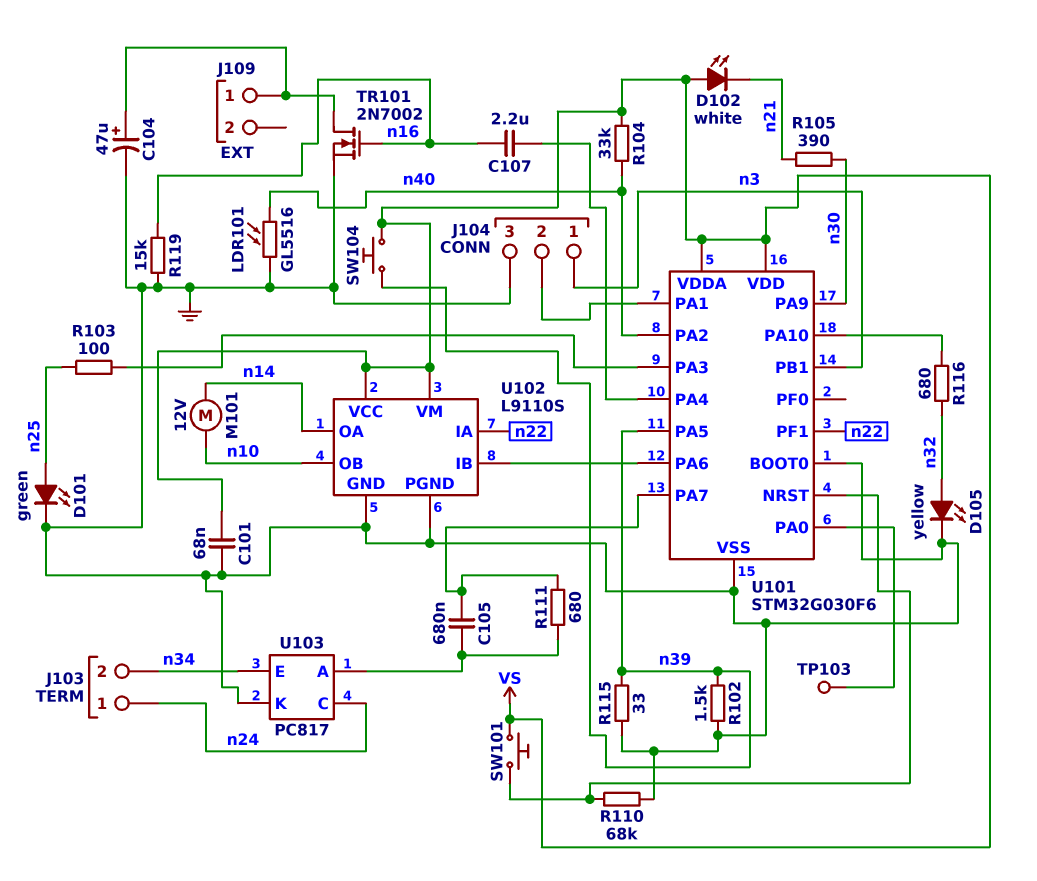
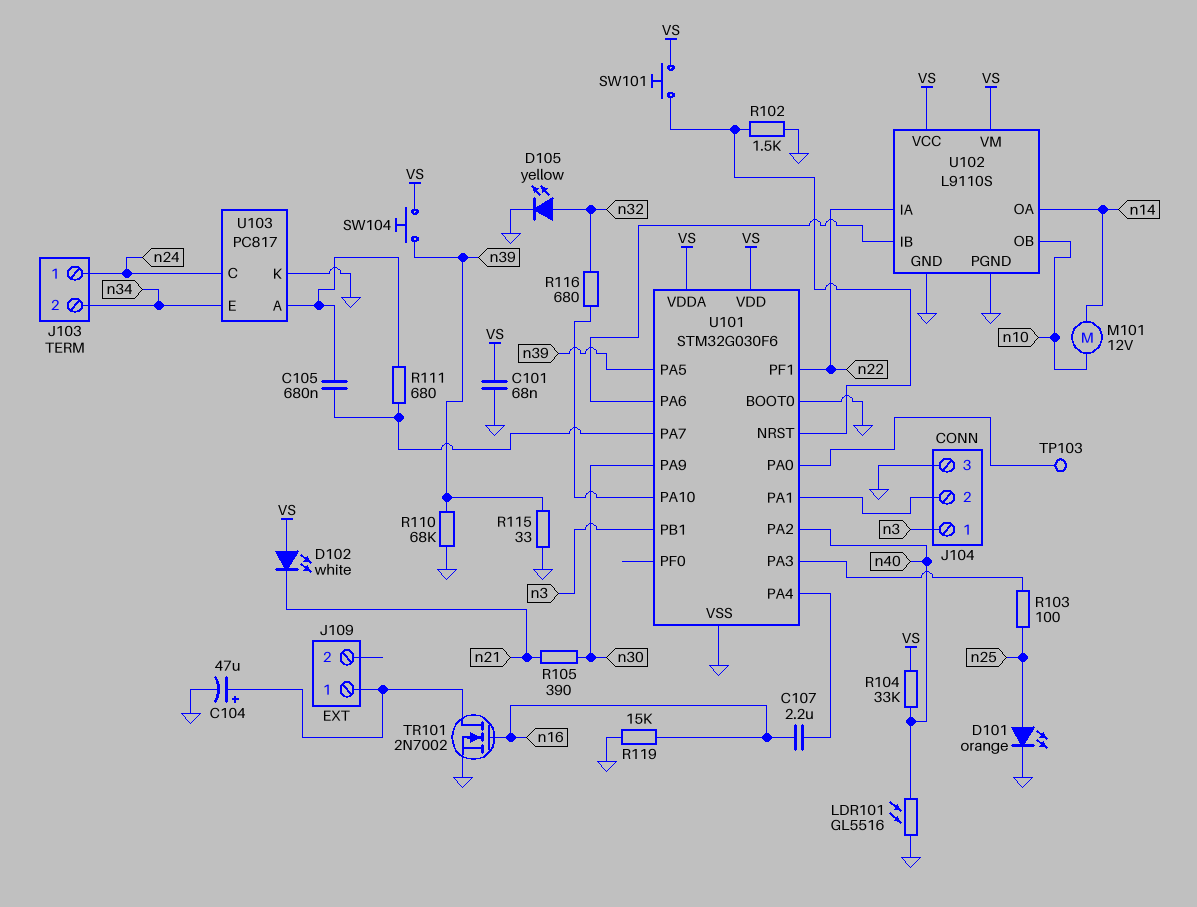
D101: LED green (A n25, K GND) -> LED orange (A n25, K GND)
R102: 1.5k (GND, n39) -> 1.5k (GND, U101/NRST)
R110: 68k (GND, U101/NRST) -> 68k (GND, n39)

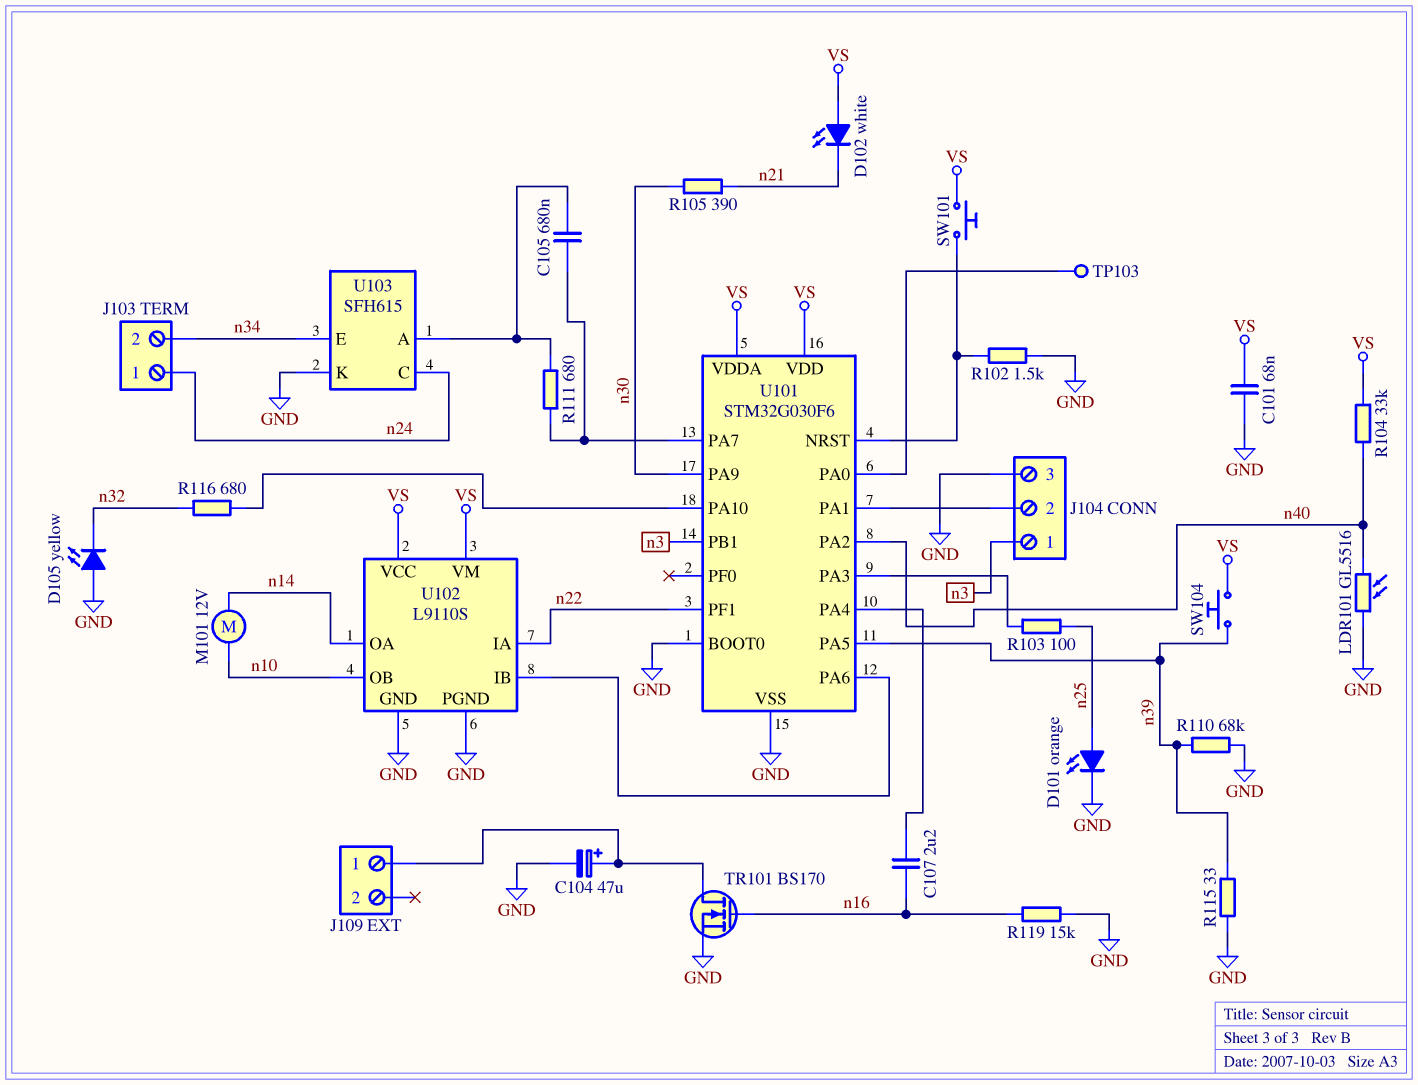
D105: LED yellow (A n32, K GND) -> LED yellow (A GND, K n32)
TR101: NMOS 2N7002 (G n16, D J109/1, S GND) -> NMOS BS170 (G n16, D J109/1, S GND)
U103: PC817 -> SFH615

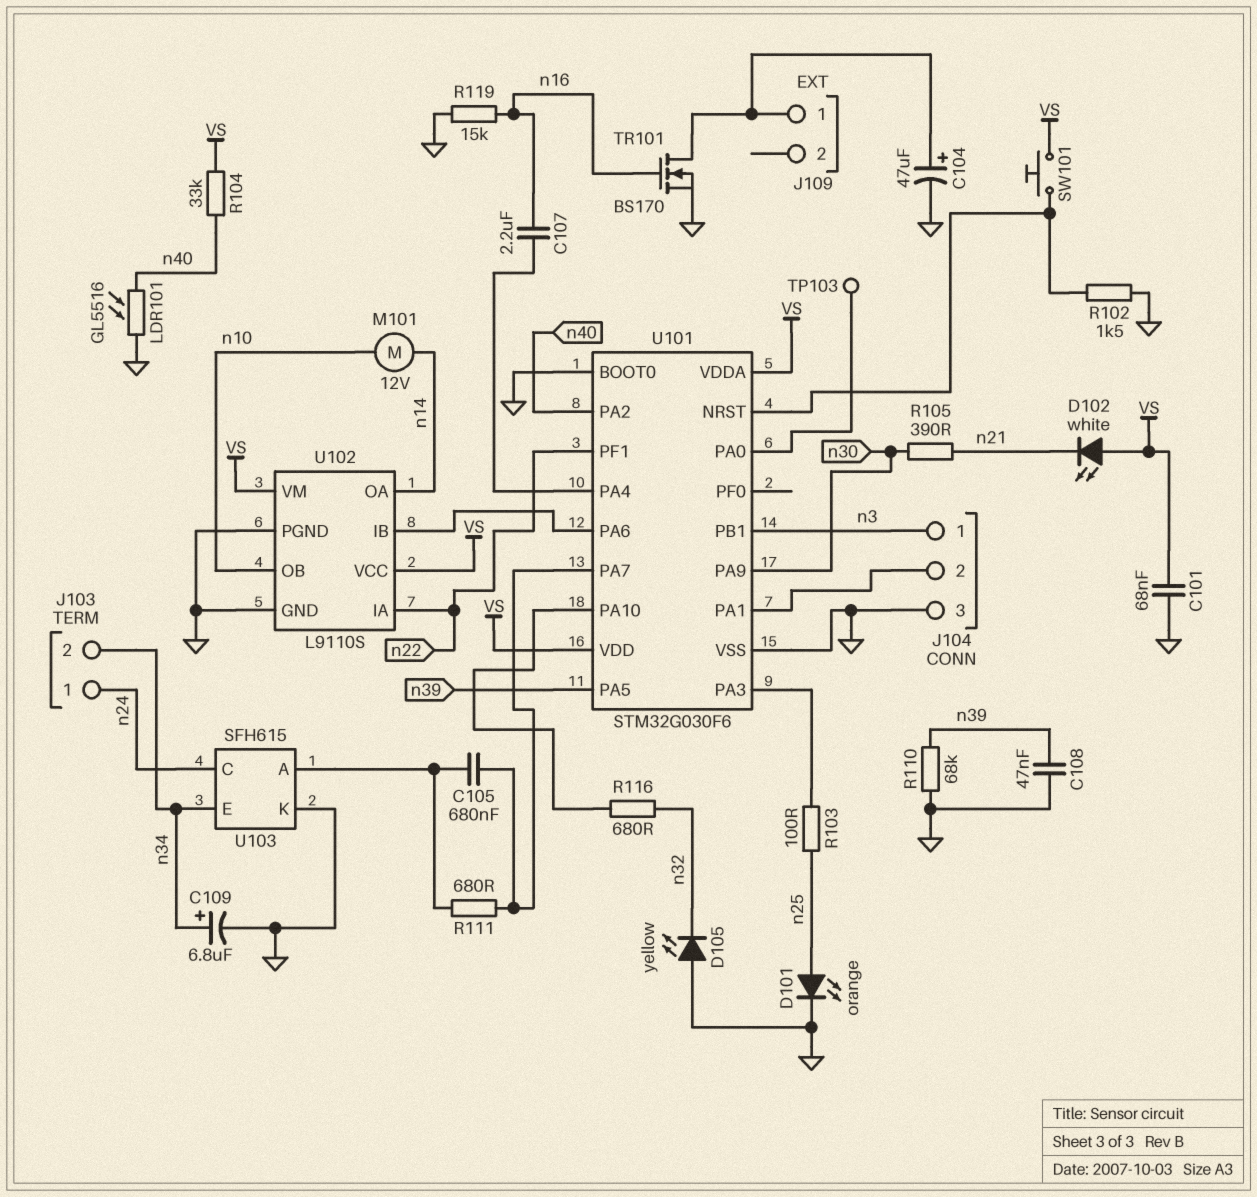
C108: none -> 47nF (GND, n39)
C109: none -> 6.8uF (plus n34, minus GND)
R115: 33 (GND, n39) -> none
SW104: button (VS, n39) -> none

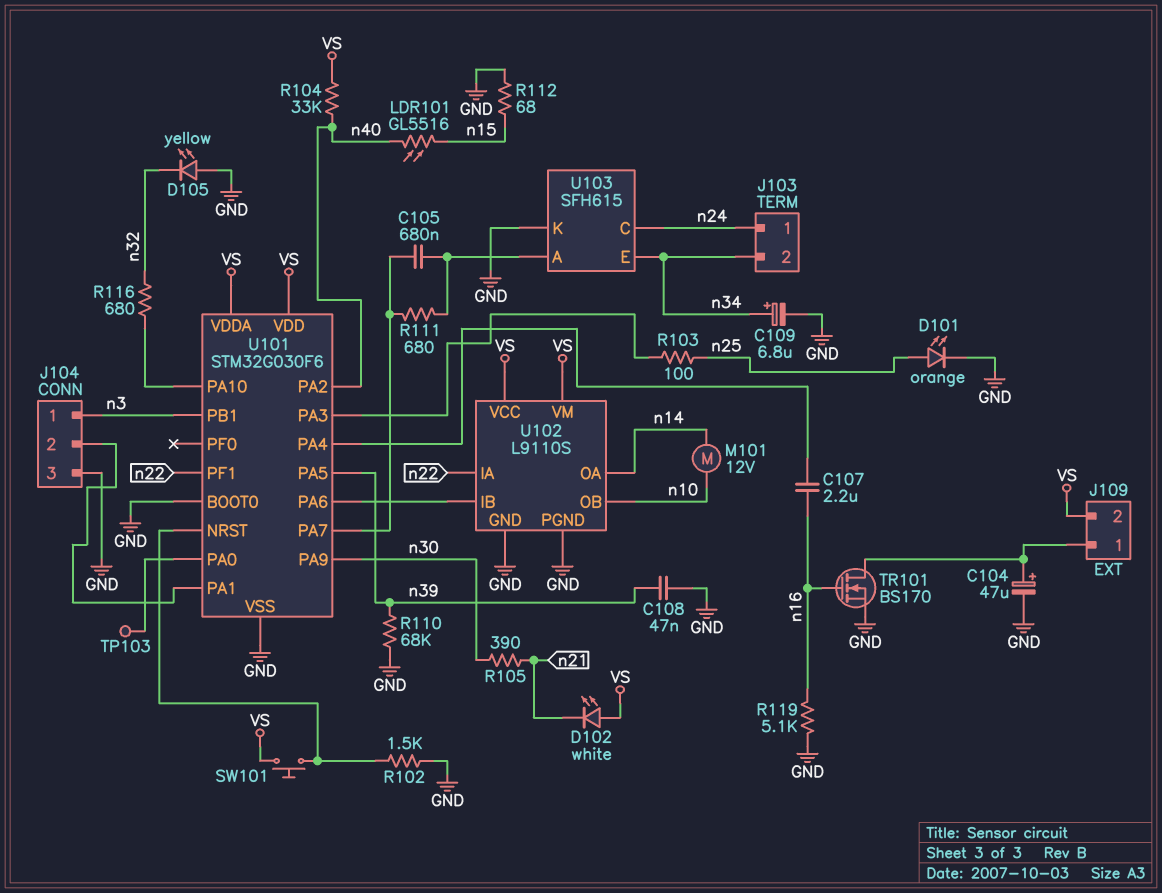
C101: 68nF (GND, VS) -> none
J109 pin 2: none -> VS
LDR101: GL5516 (GND, n40) -> GL5516 (n15, n40)
R112: none -> 68 (GND, n15)
R119: 15k (GND, n16) -> 5.1k (GND, n16)

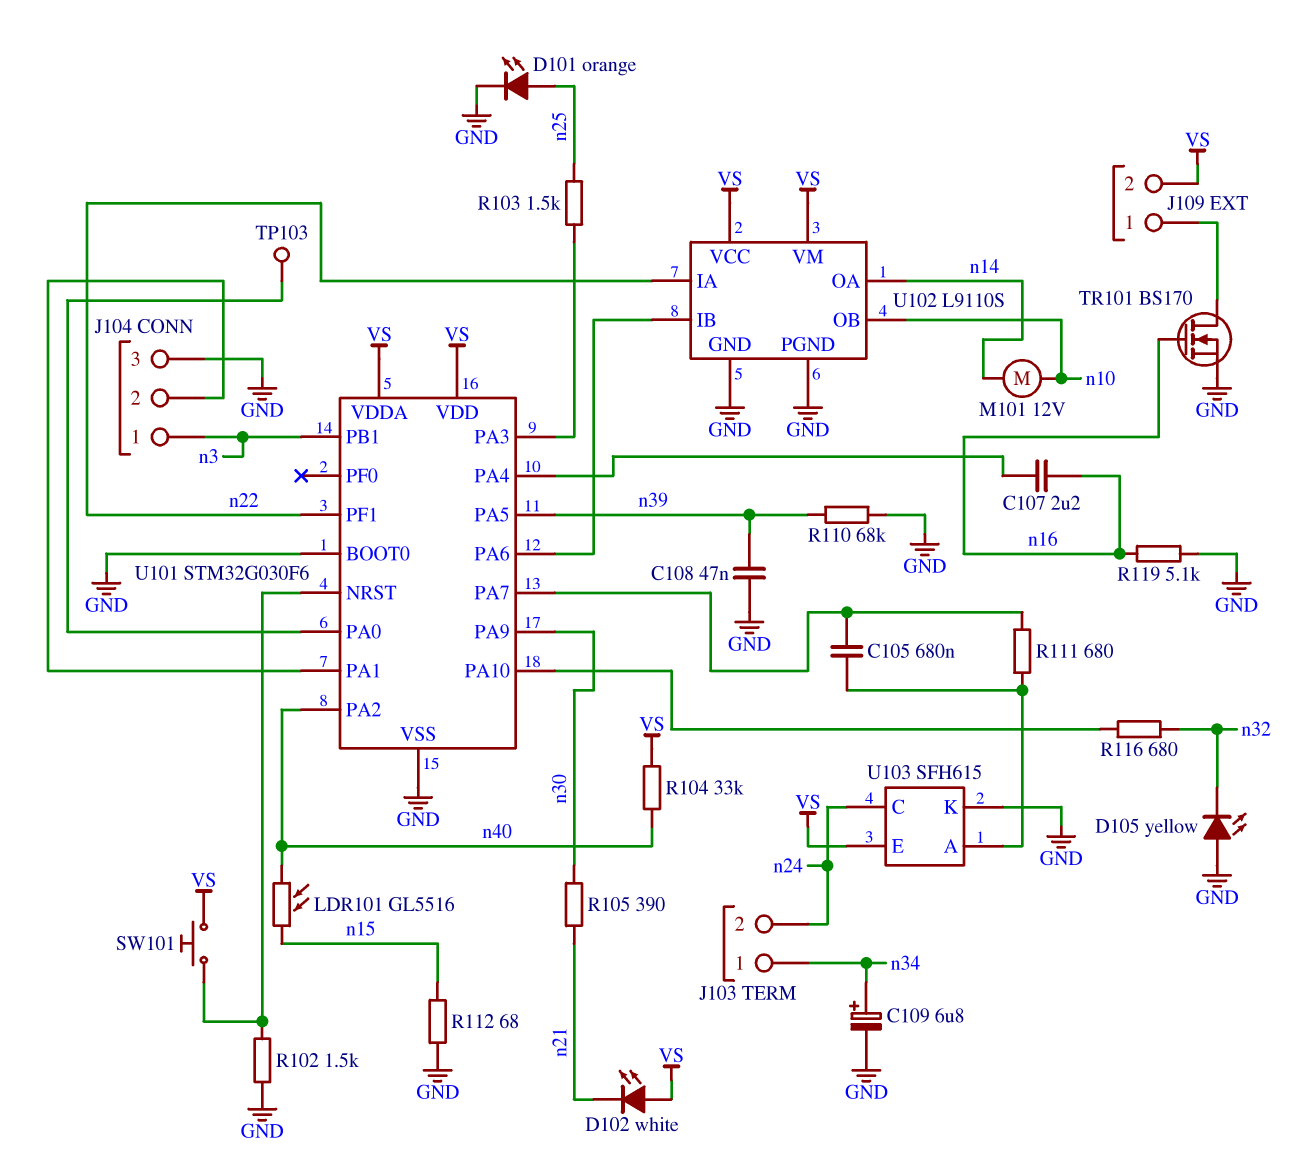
C104: 47uF (plus J109/1, minus GND) -> none
J103 pin 1: n24 -> n34
J103 pin 2: n34 -> n24
R103: 100 (U101/PA3, n25) -> 1.5k (U101/PA3, n25)
U103 pin E: n34 -> VS

